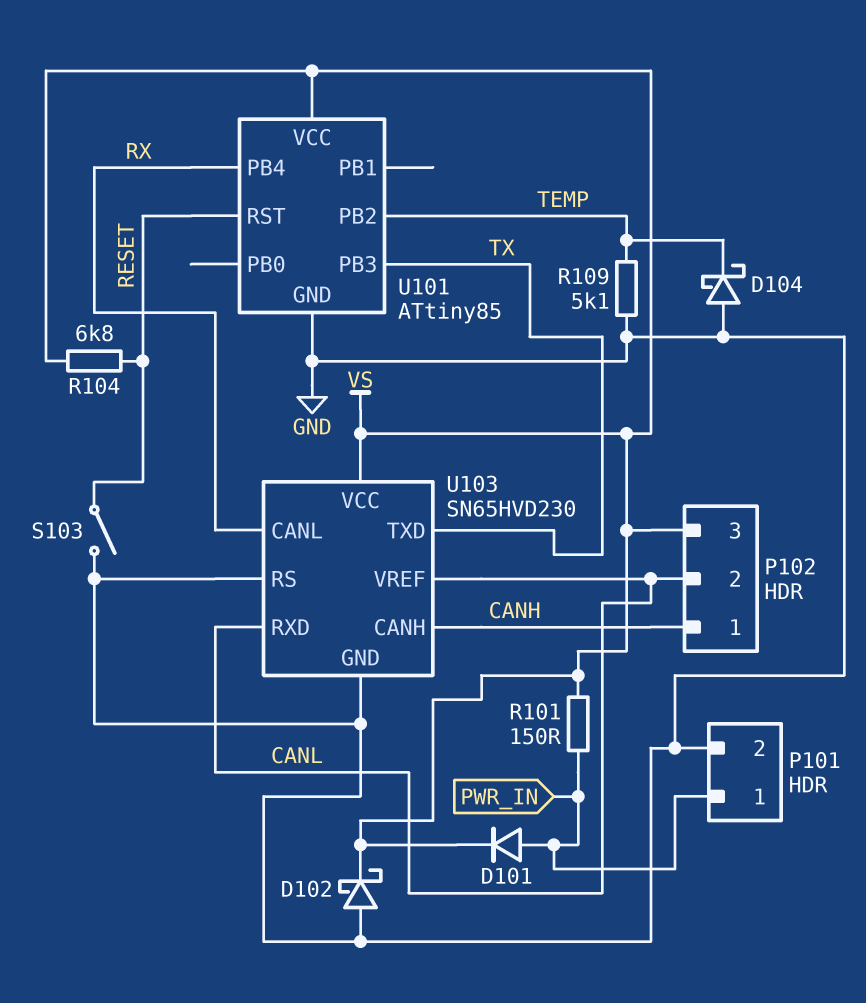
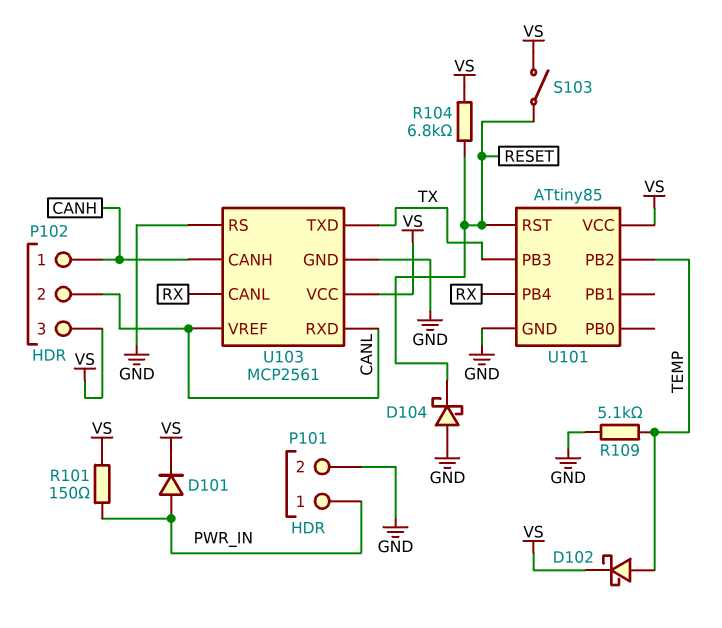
D102: schottky (A GND, K VS) -> schottky (A TEMP, K VS)
D104: schottky (A GND, K TEMP) -> schottky (A GND, K RESET)
S103: switch (GND, RESET) -> switch (RESET, VS)
U103: SN65HVD230 -> MCP2561

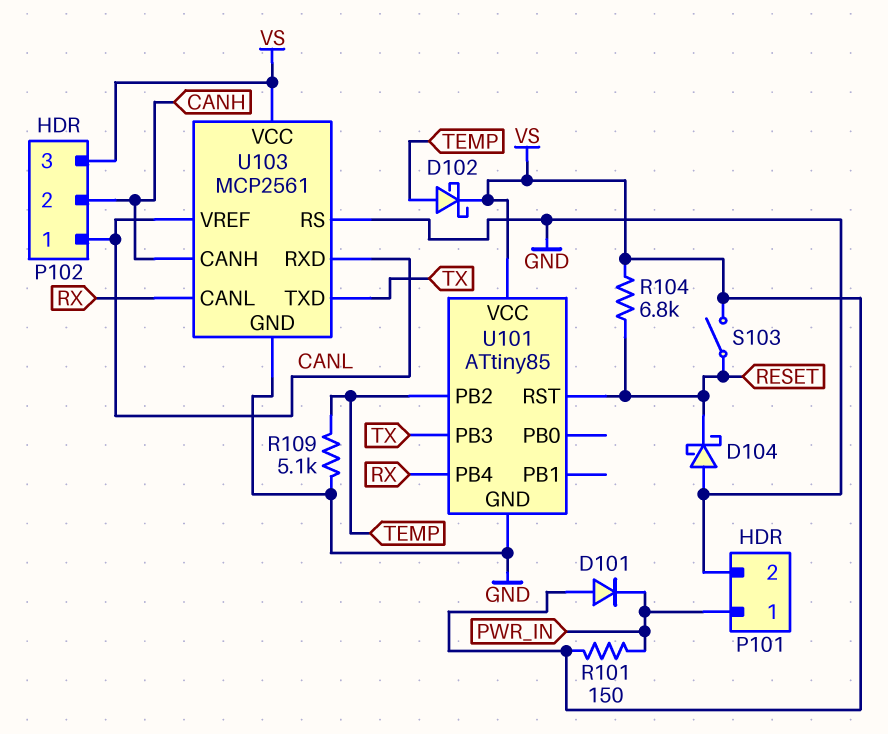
D101: diode (A PWR_IN, K VS) -> diode (A VS, K PWR_IN)
P102 pin 1: CANH -> CANL
P102 pin 2: CANL -> CANH

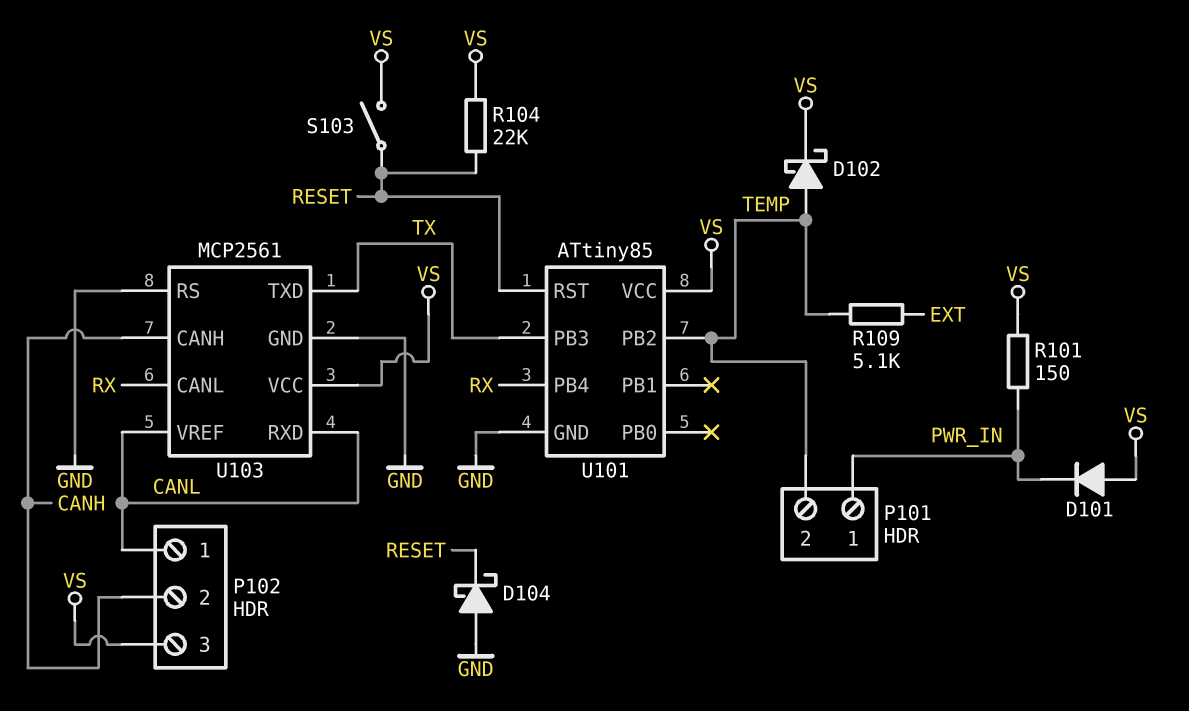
P101 pin 2: GND -> TEMP
R104: 6.8k (RESET, VS) -> 22k (RESET, VS)
R109: 5.1k (GND, TEMP) -> 5.1k (EXT, TEMP)

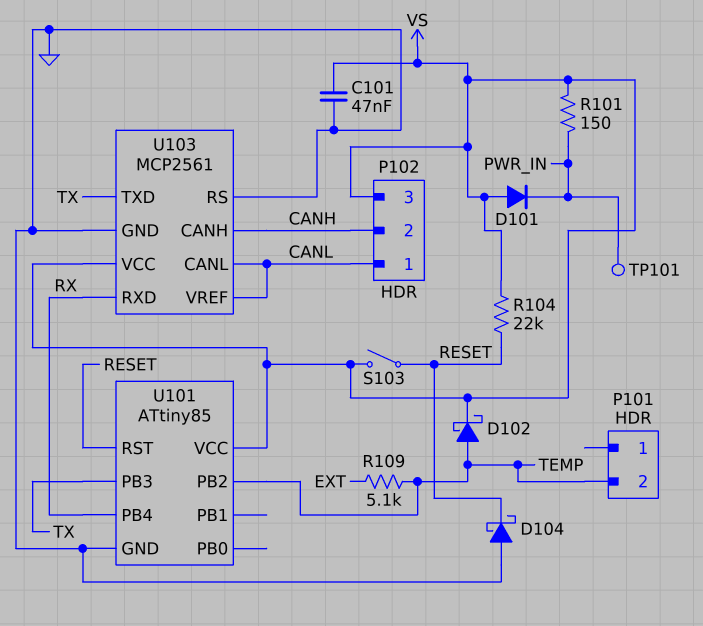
C101: none -> 47nF (GND, VS)
P101 pin 1: PWR_IN -> none
TP101: none -> test point (PWR_IN)
U103 pin CANL: RX -> CANL
U103 pin RXD: CANL -> RX

